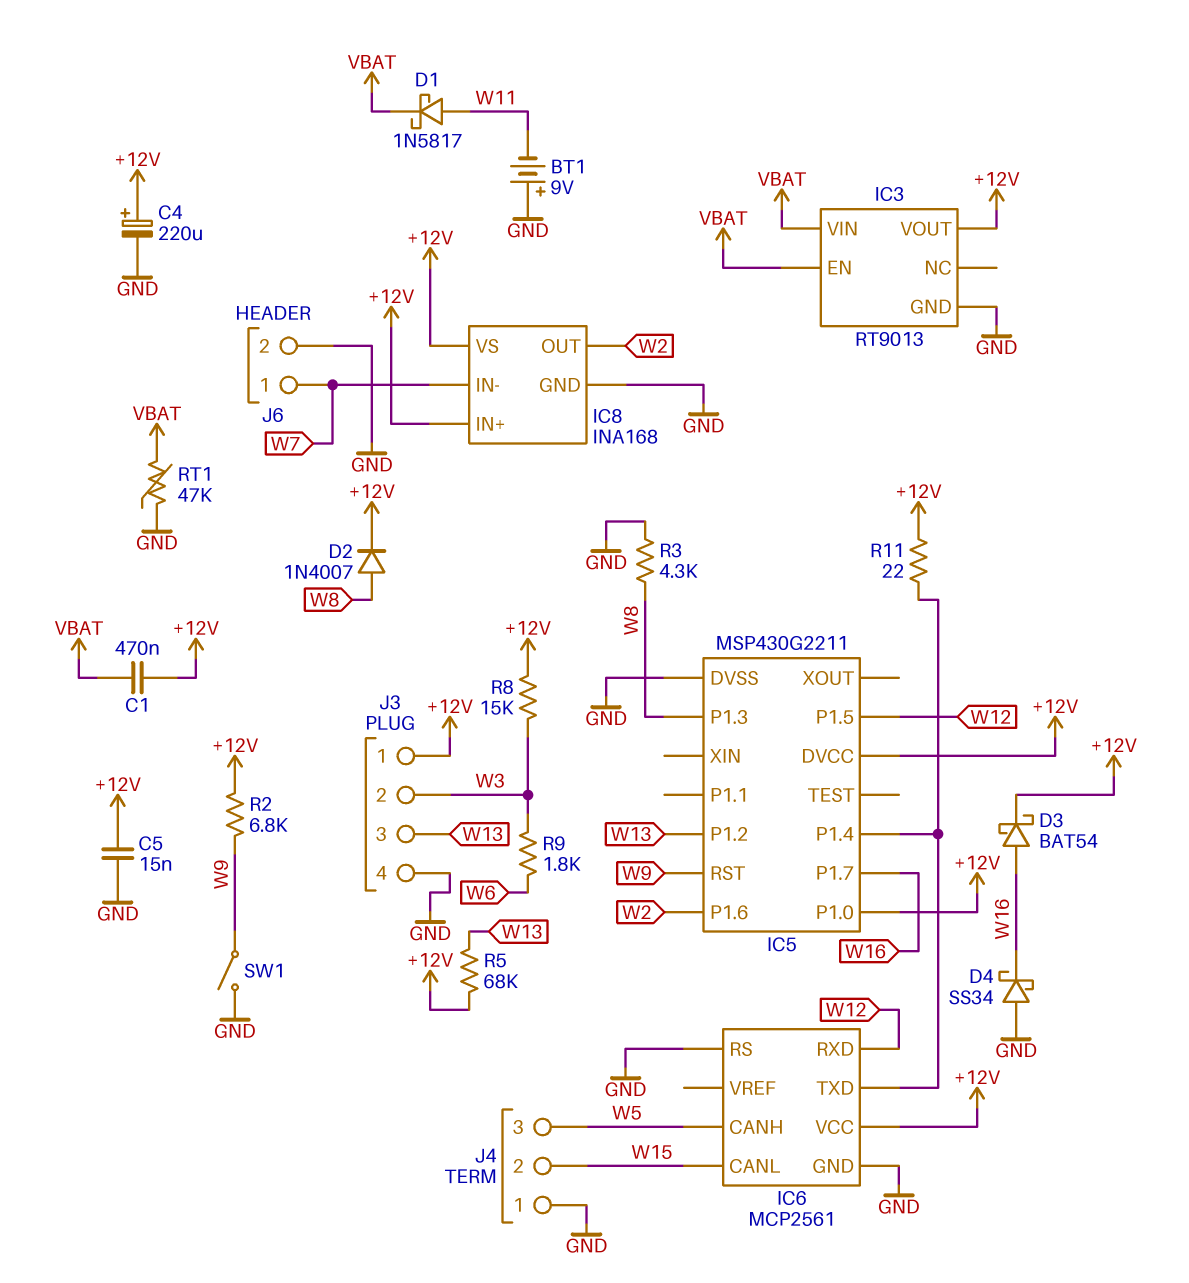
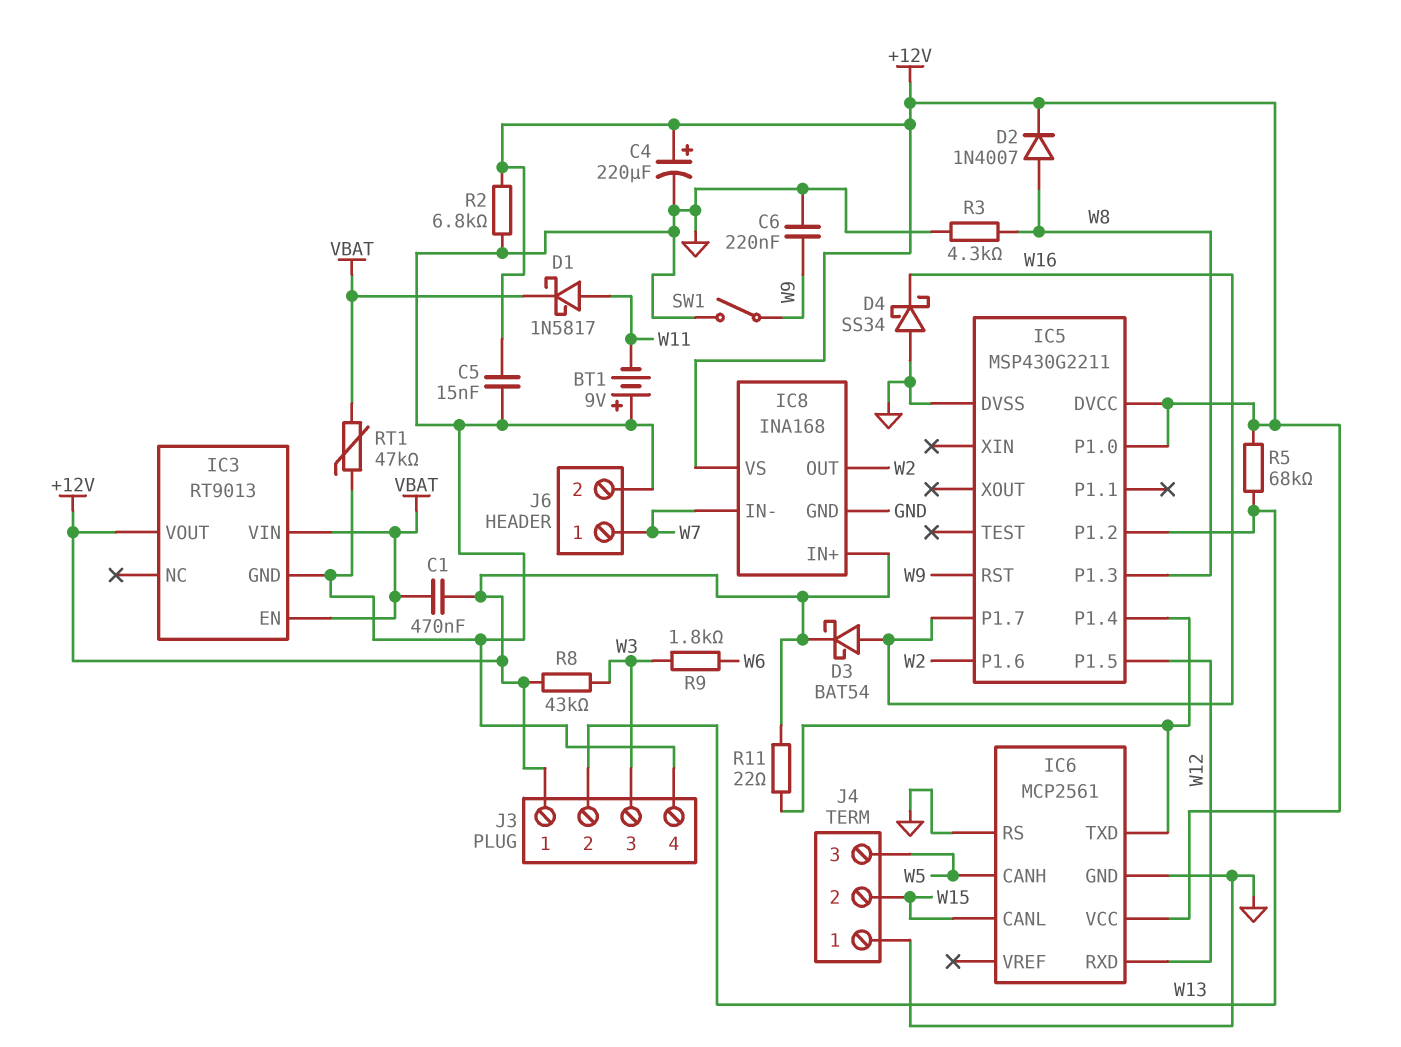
C6: none -> 220nF (GND, W9)
J3 pin 2: W3 -> W13
J3 pin 3: W13 -> W3
R2: 6.8k (+12V, W9) -> 6.8k (+12V, GND)
R8: 15k (+12V, W3) -> 43k (+12V, W3)

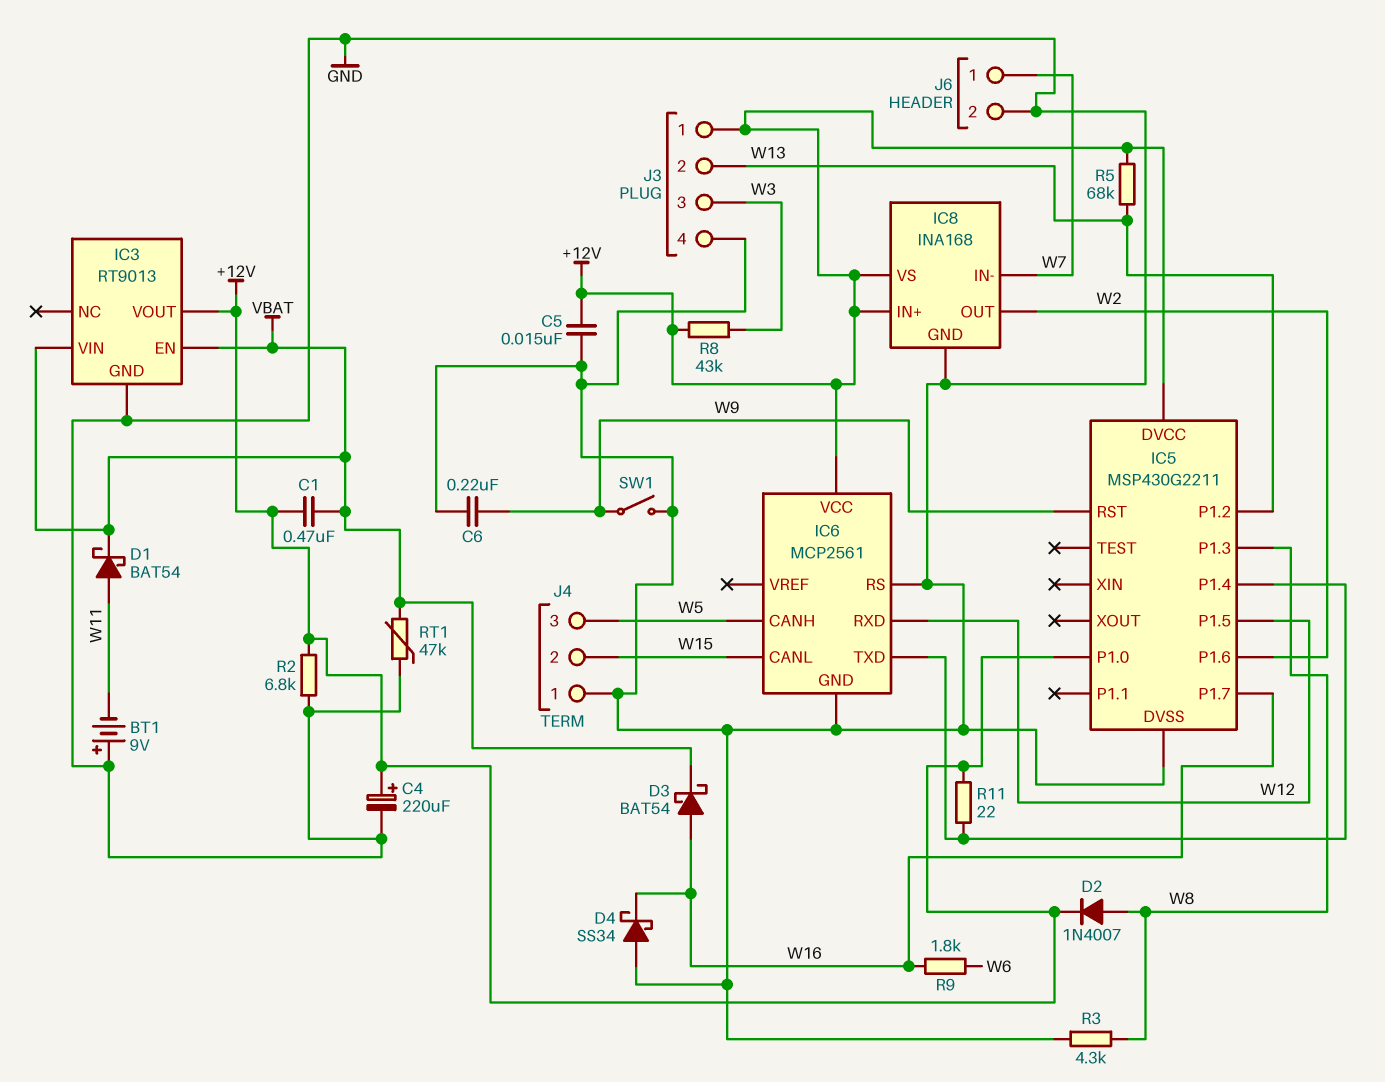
D1: schottky 1N5817 (A W11, K VBAT) -> schottky BAT54 (A W11, K VBAT)
D3: schottky BAT54 (A W16, K +12V) -> schottky BAT54 (A W16, K VBAT)
R9: 1.8k (W3, W6) -> 1.8k (W6, W16)

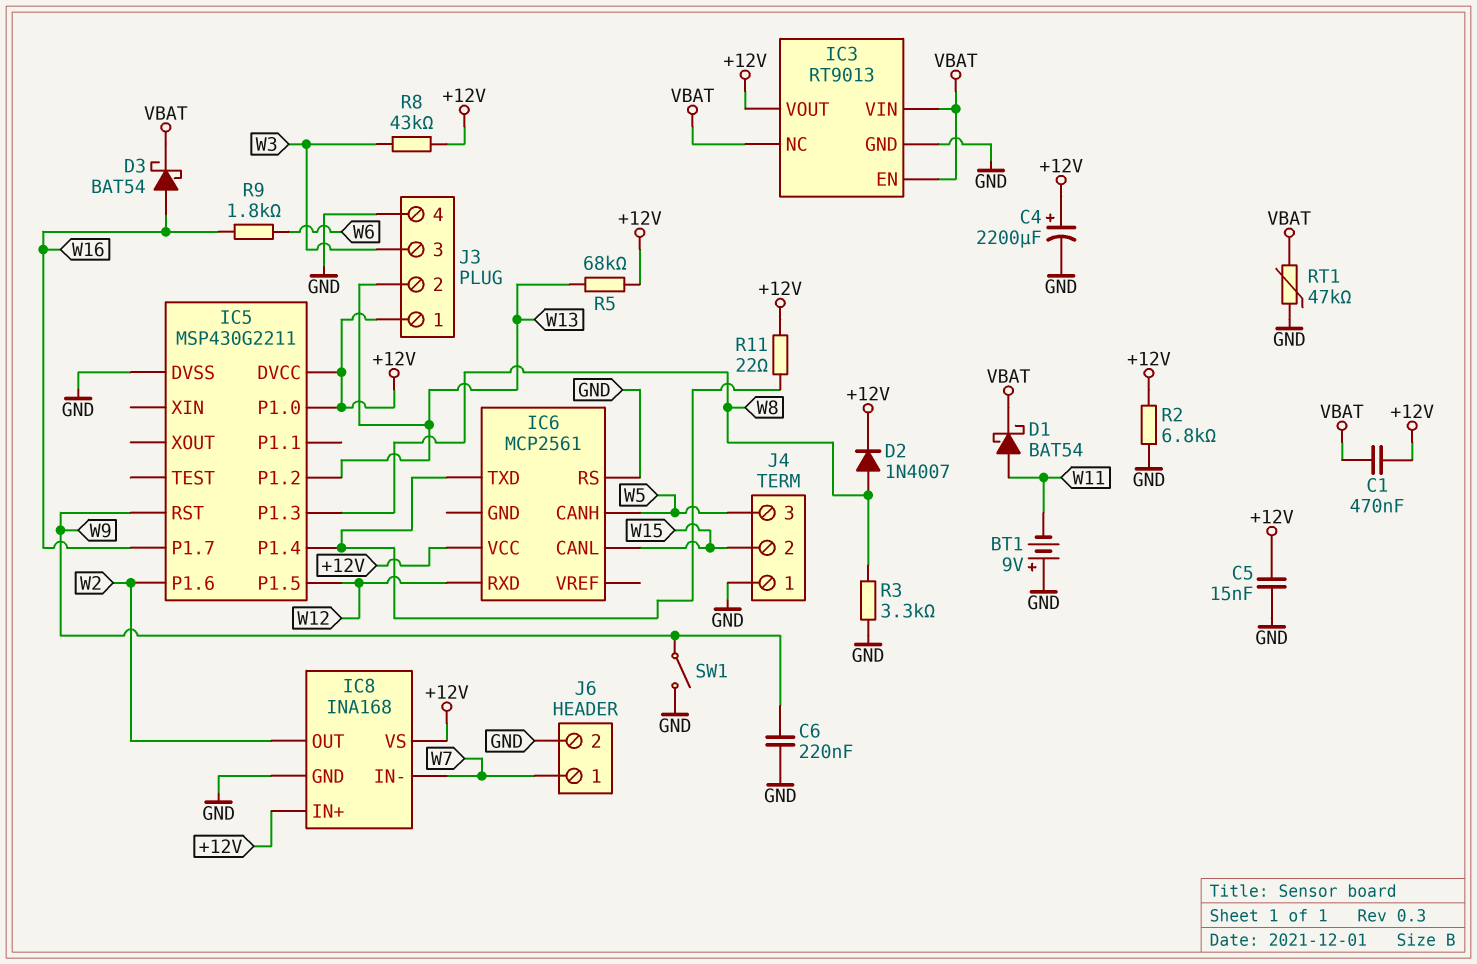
C4: 220uF (plus +12V, minus GND) -> 2200uF (plus +12V, minus GND)
D4: schottky SS34 (A GND, K W16) -> none
IC3 pin NC: none -> VBAT
IC6 pin GND: GND -> none
R3: 4.3k (GND, W8) -> 3.3k (GND, W8)

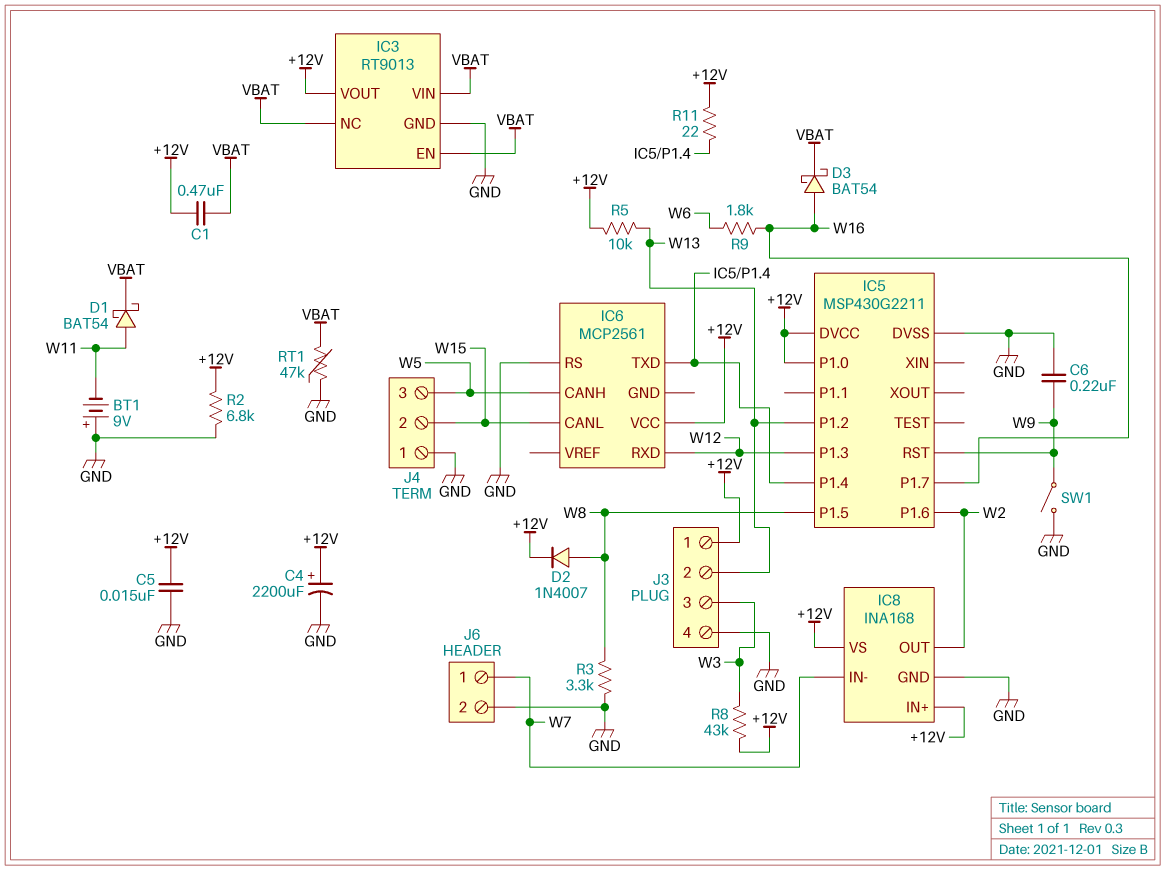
IC5 pin P1.3: W8 -> W12
IC5 pin P1.5: W12 -> W8
R5: 68k (+12V, W13) -> 10k (+12V, W13)

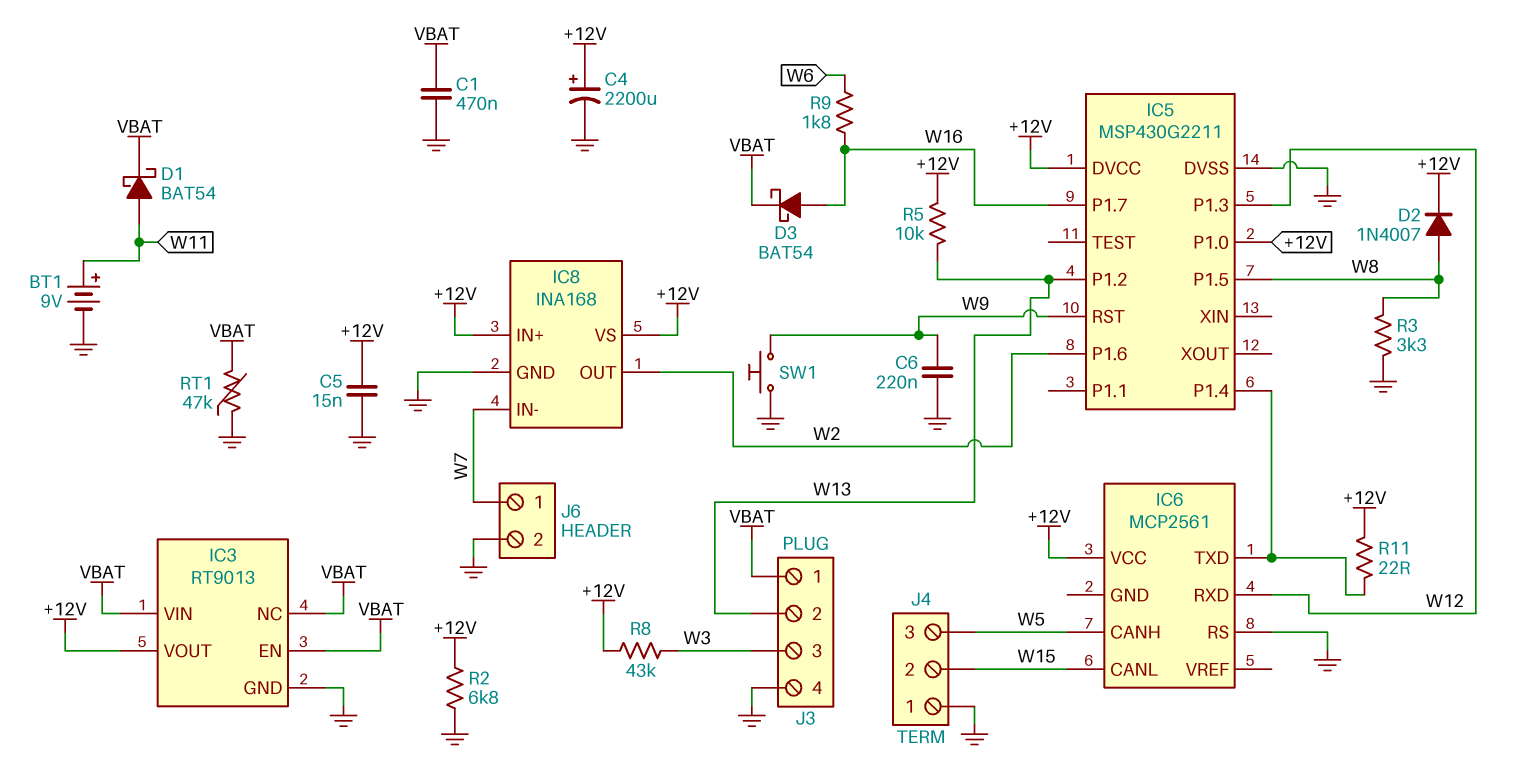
BT1: 9V (plus GND, minus W11) -> 9V (plus W11, minus GND)
C1: 470nF (+12V, VBAT) -> 470nF (GND, VBAT)
J3 pin 1: +12V -> VBAT
SW1: switch (GND, W9) -> button (GND, W9)

